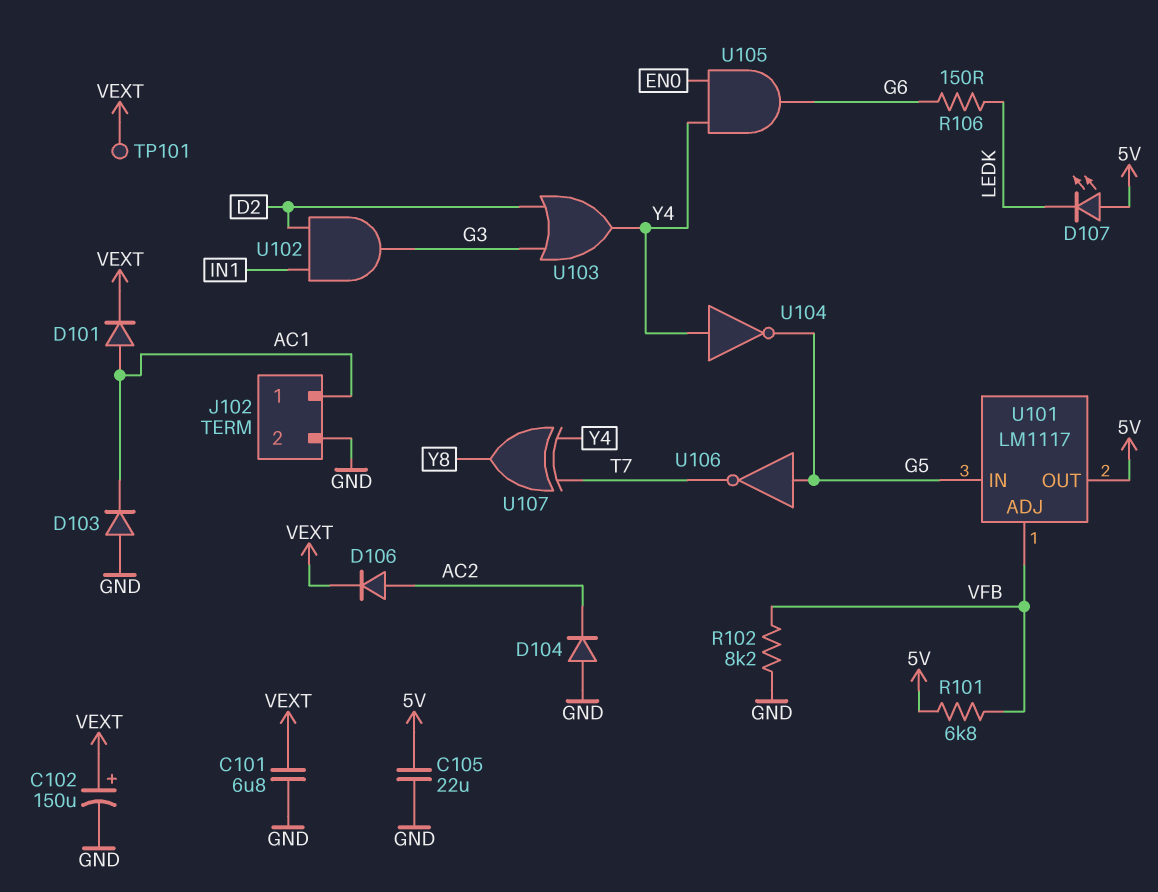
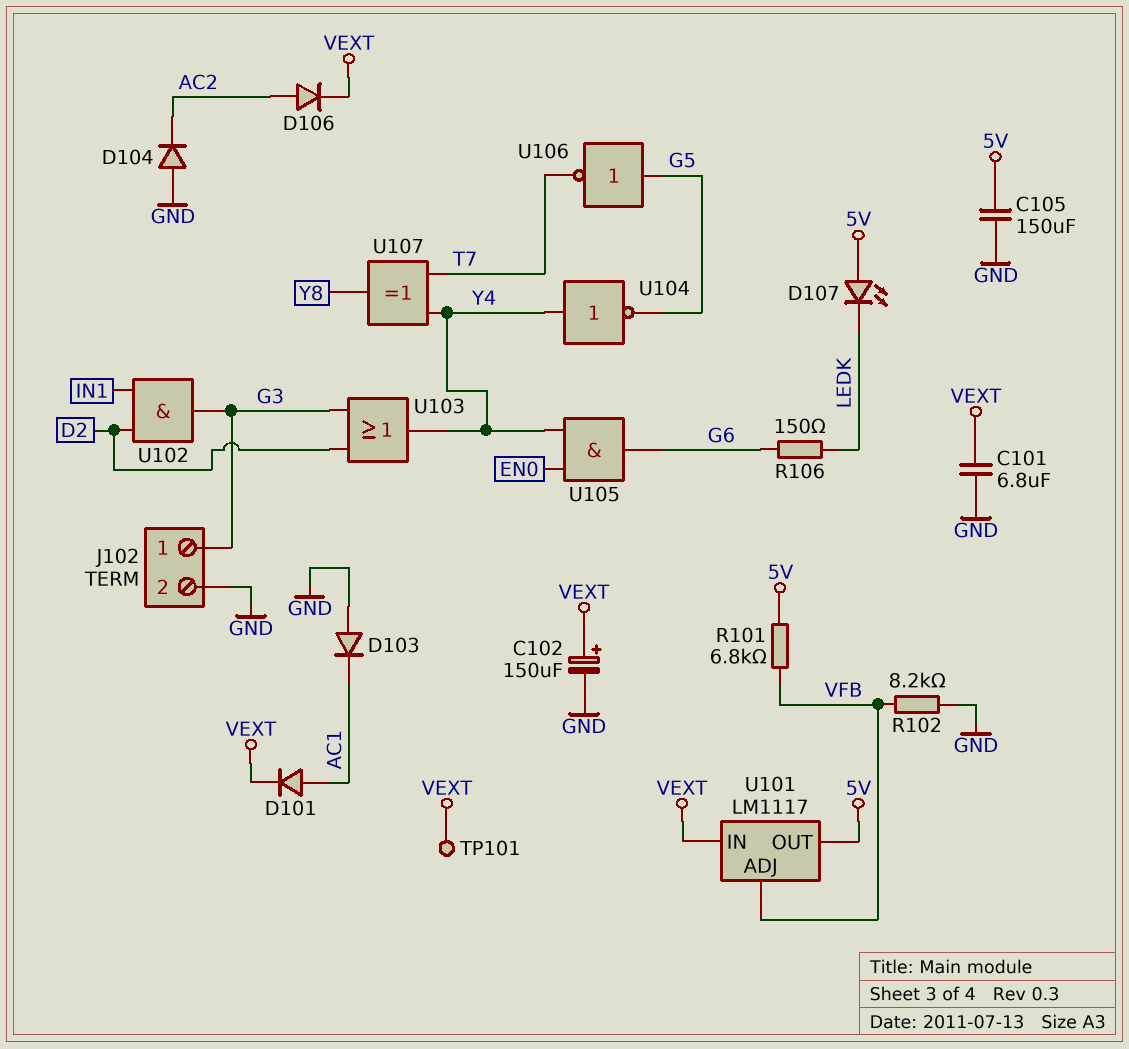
C105: 22uF (5V, GND) -> 150uF (5V, GND)
J102 pin 1: AC1 -> G3
U101 pin IN: G5 -> VEXT

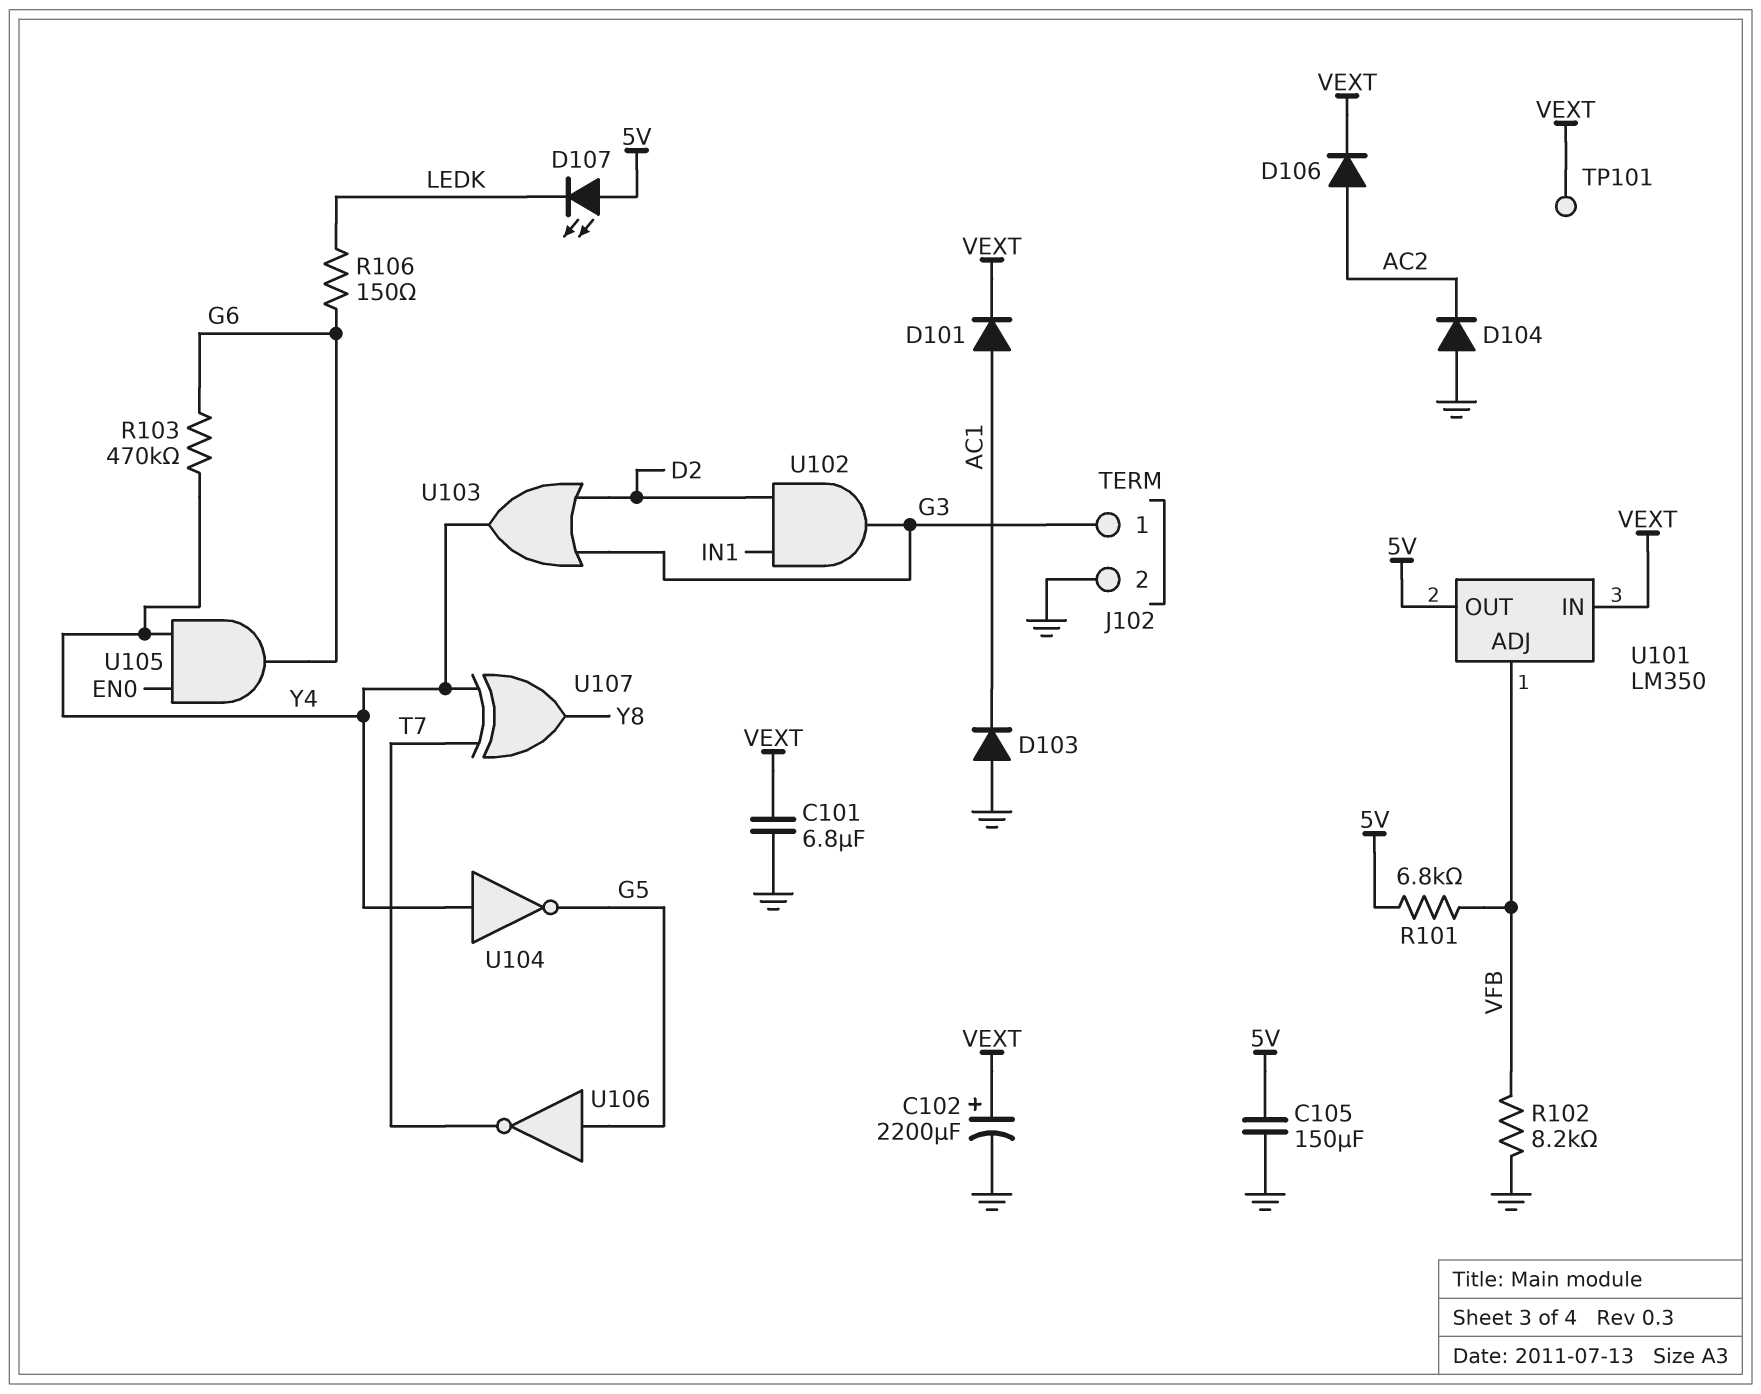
C102: 150uF (plus VEXT, minus GND) -> 2200uF (plus VEXT, minus GND)
R103: none -> 470k (G6, Y4)
U101: LM1117 -> LM350

